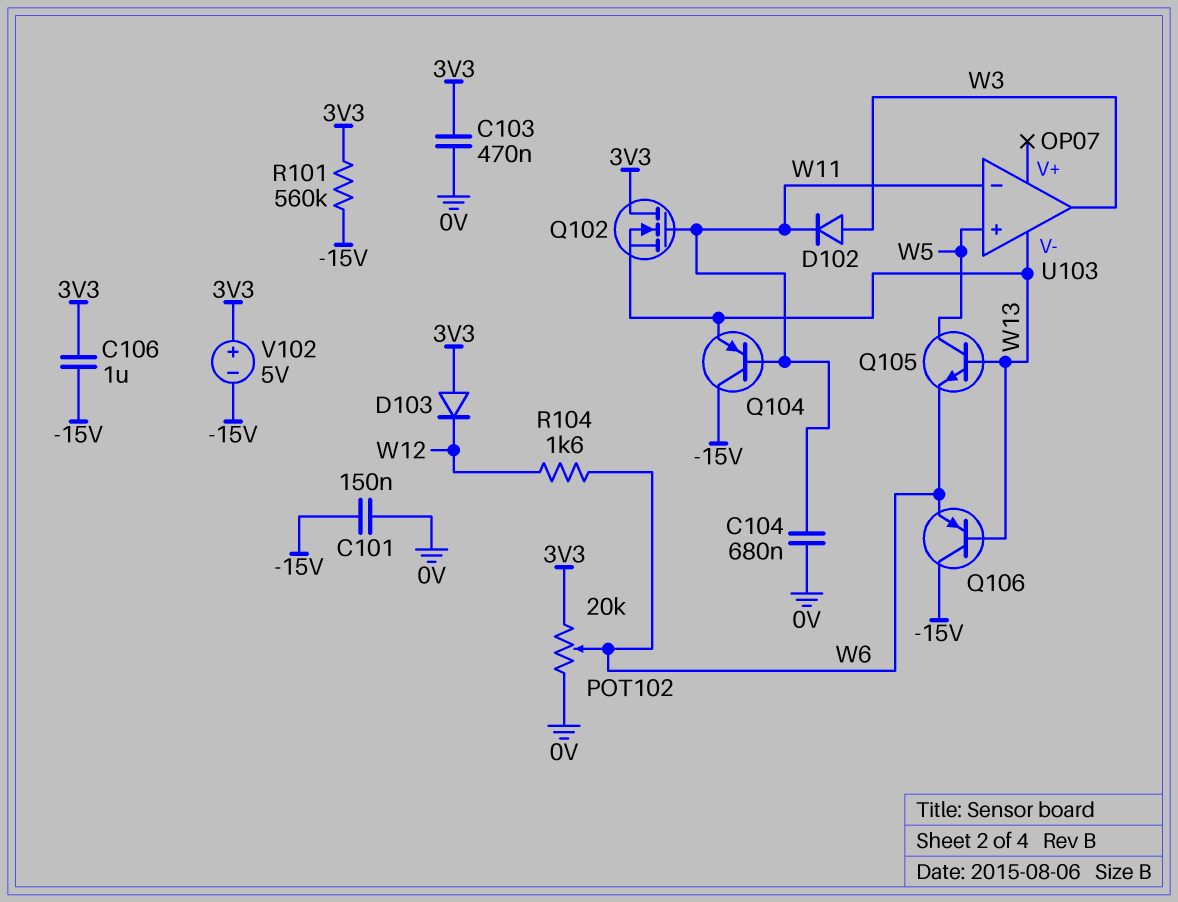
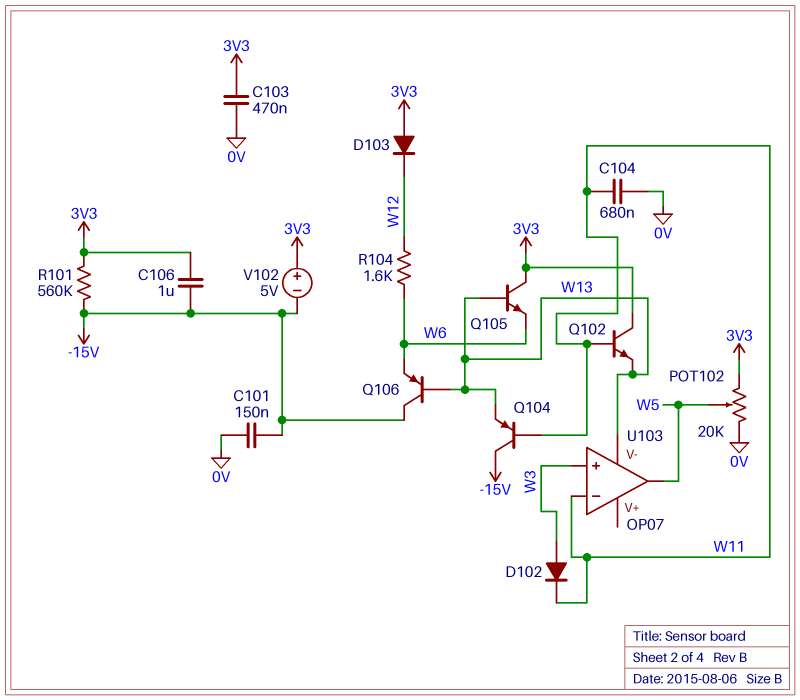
POT102: 20k (0V, 3V3, wiper W6) -> 20k (0V, 3V3, wiper W5)
Q102: NMOS (G W11, D 3V3, S W13) -> NPN (B W11, C 3V3, E W13)
Q105: NPN (B W13, C W5, E W6) -> NPN (B W13, C 3V3, E W6)
U103 pin in+: W5 -> W3
U103 pin out: W3 -> W5

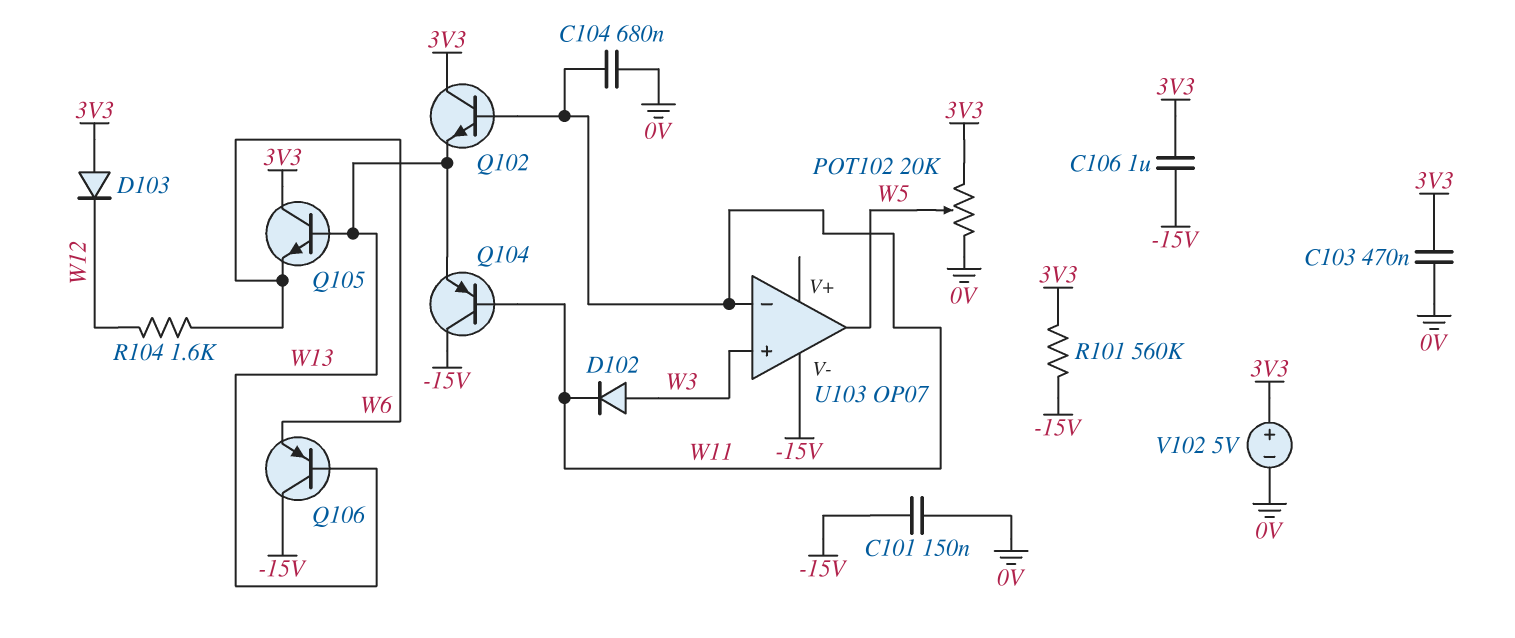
U103 pin V-: W13 -> -15V
V102: 5V (plus 3V3, minus -15V) -> 5V (plus 3V3, minus 0V)

